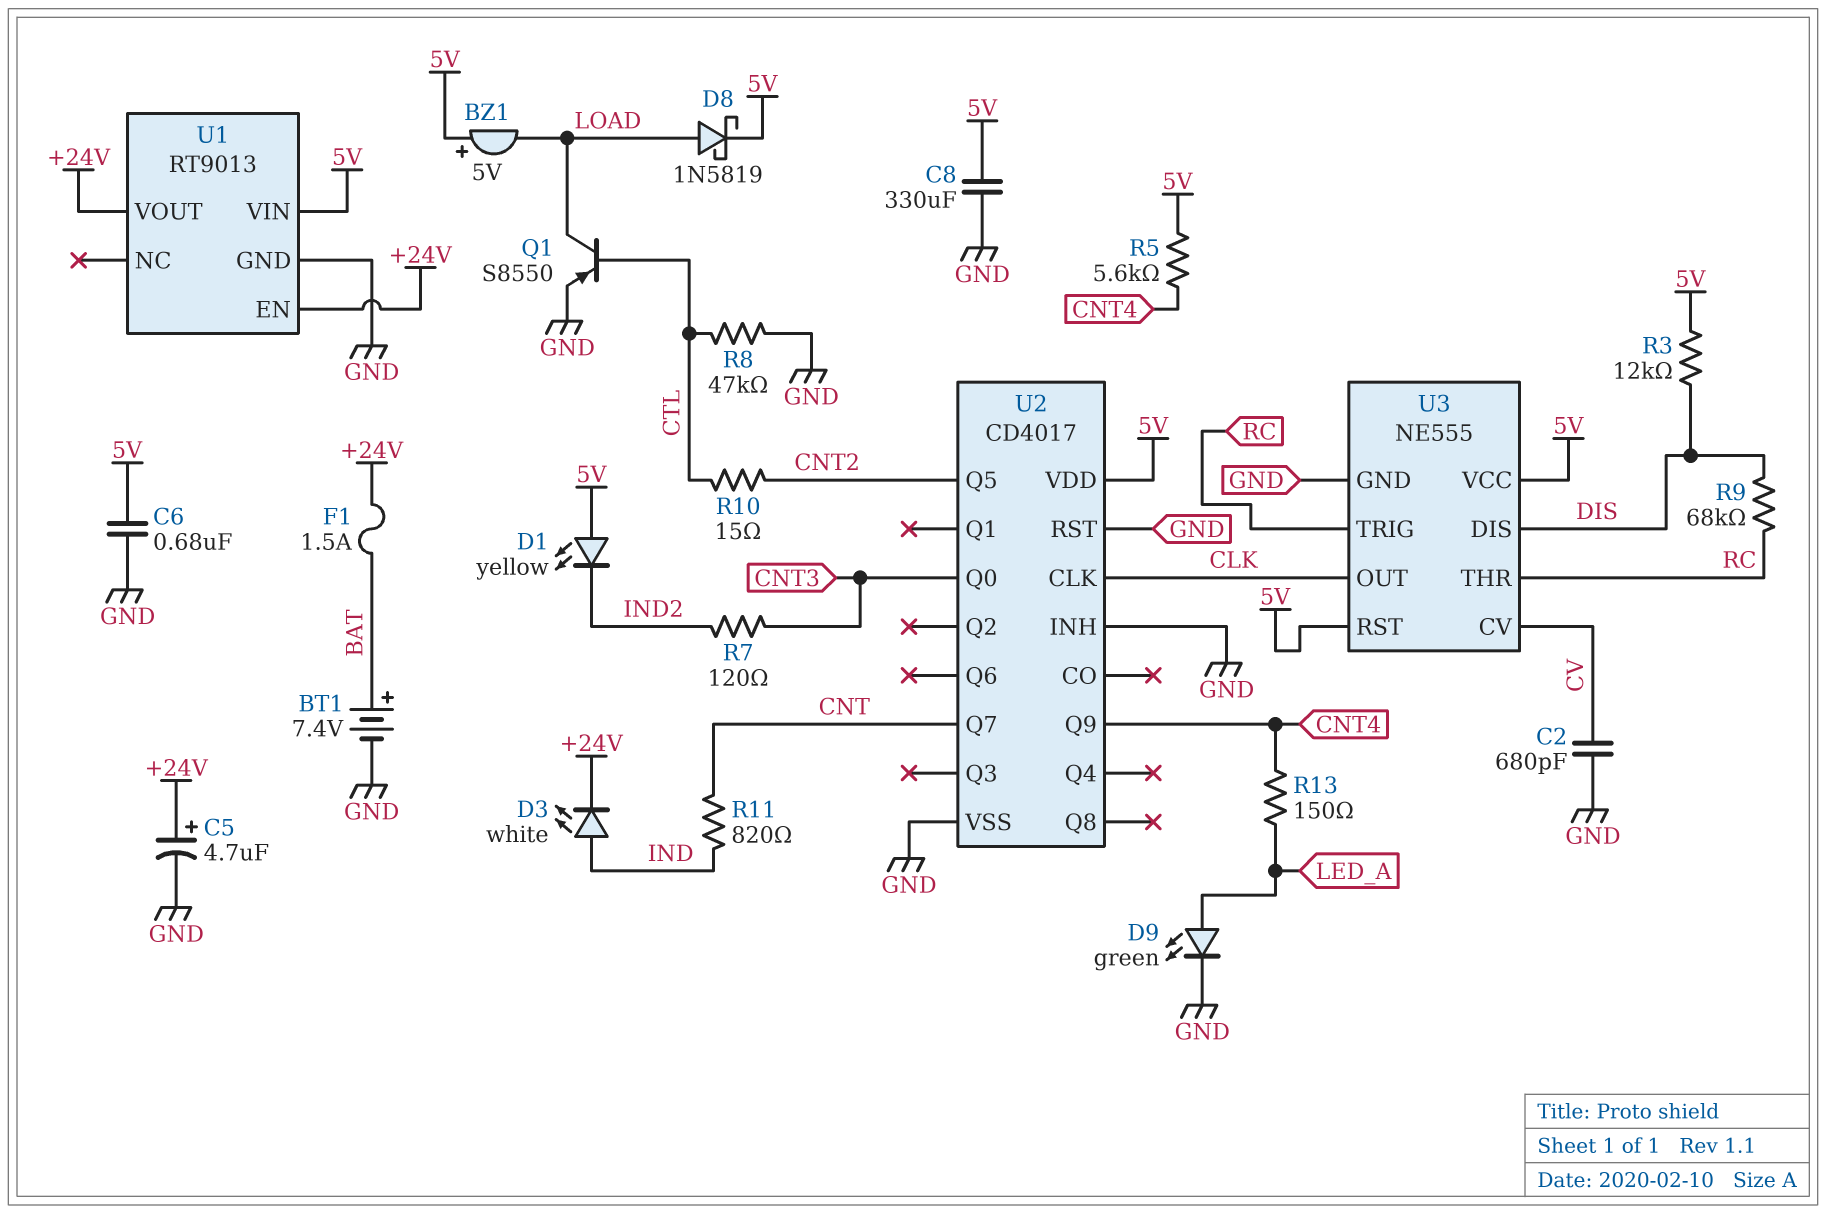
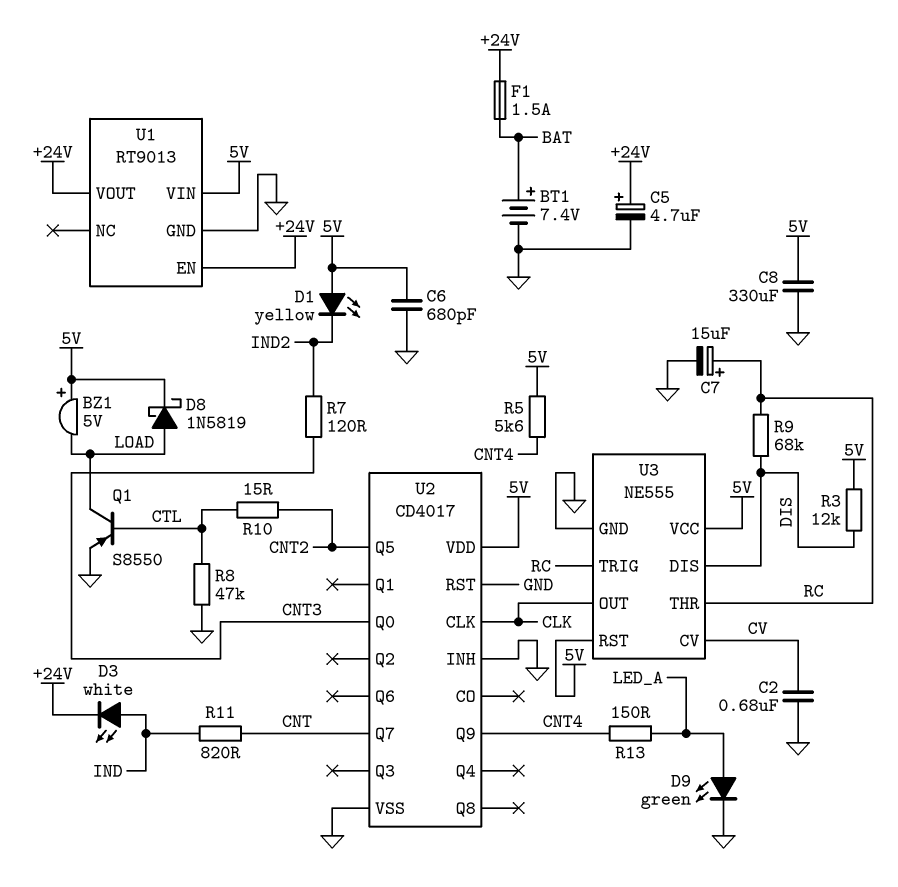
C2: 680pF (CV, GND) -> 680nF (CV, GND)
C6: 680nF (5V, GND) -> 680pF (5V, GND)
C7: none -> 15uF (plus RC, minus GND)

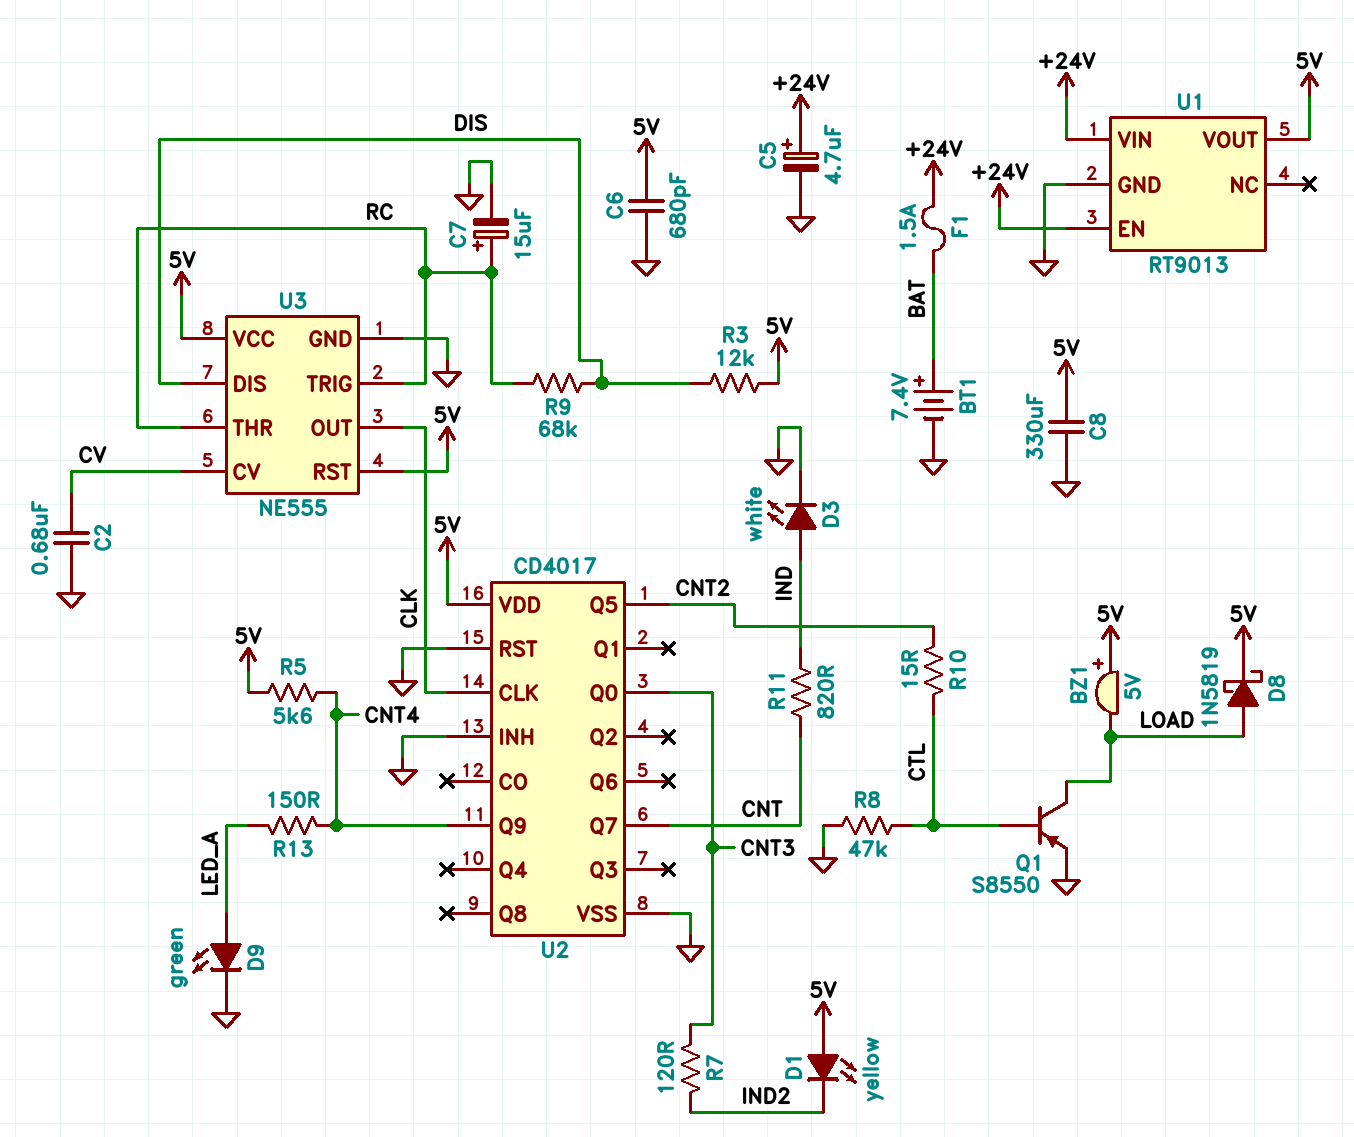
D3: LED white (A IND, K +24V) -> LED white (A IND, K GND)
U1 pin VIN: 5V -> +24V
U1 pin VOUT: +24V -> 5V

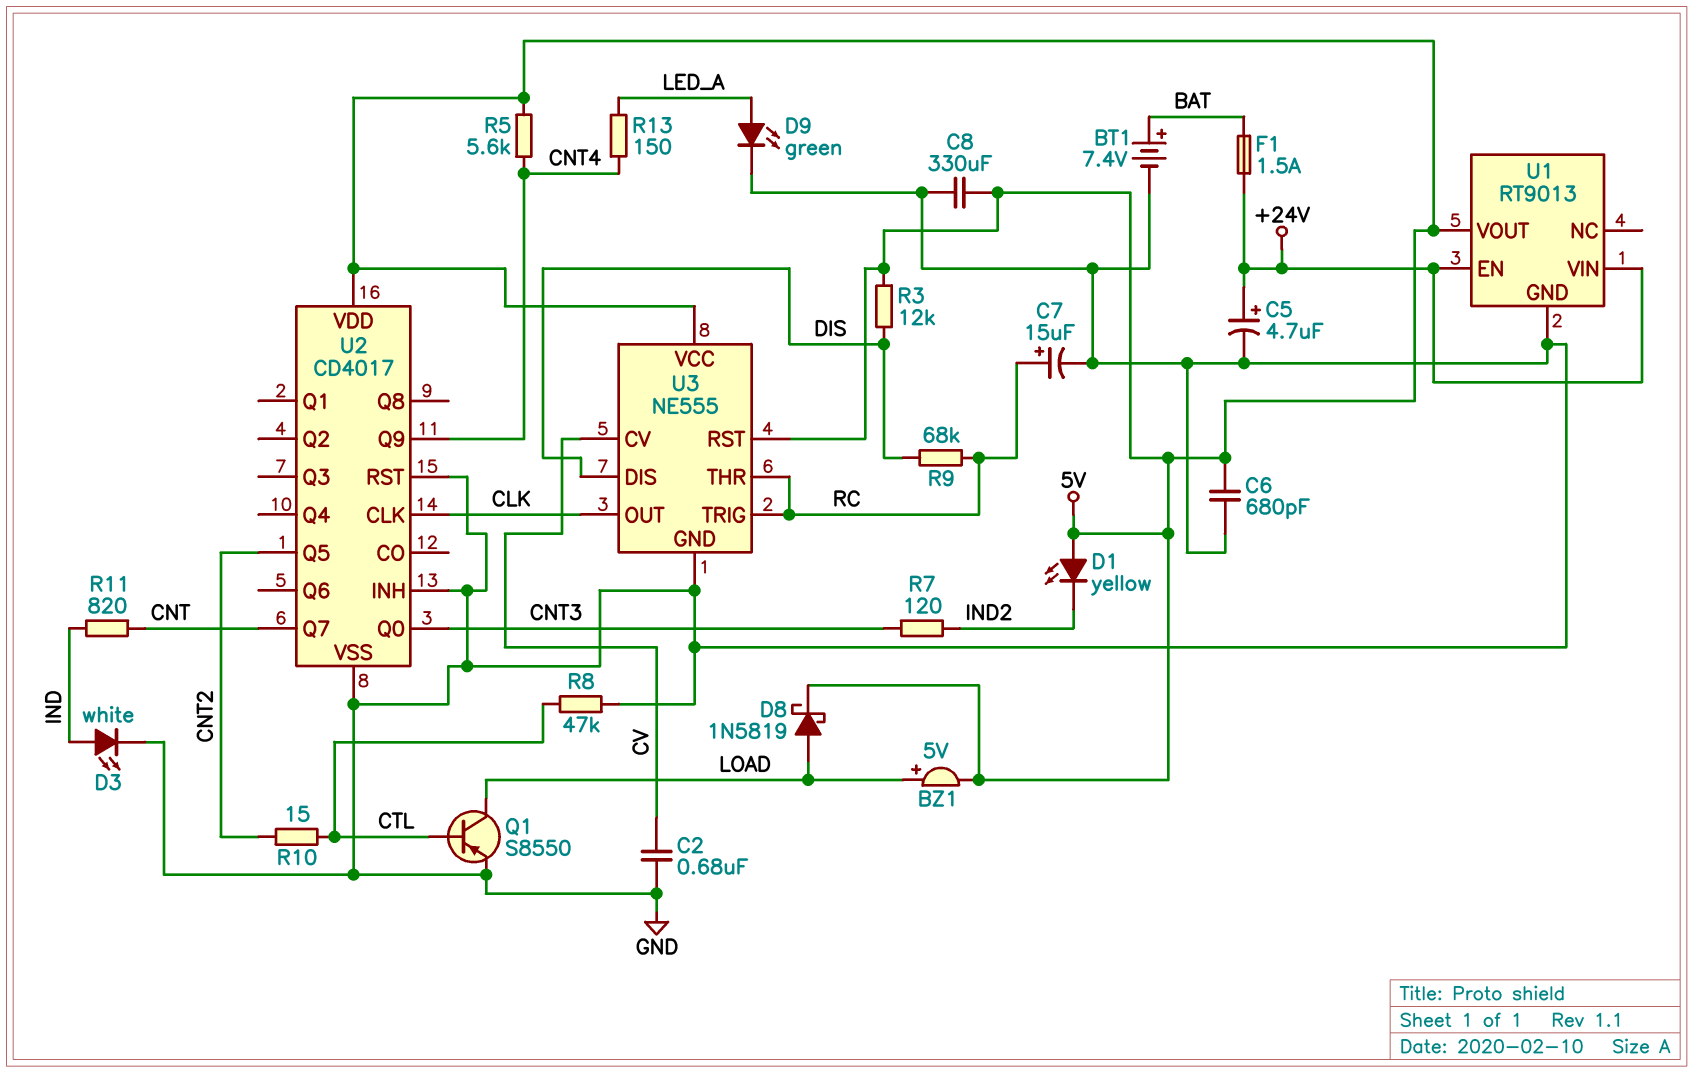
BZ1: buzzer 5V (plus 5V, minus LOAD) -> buzzer 5V (plus LOAD, minus 5V)

